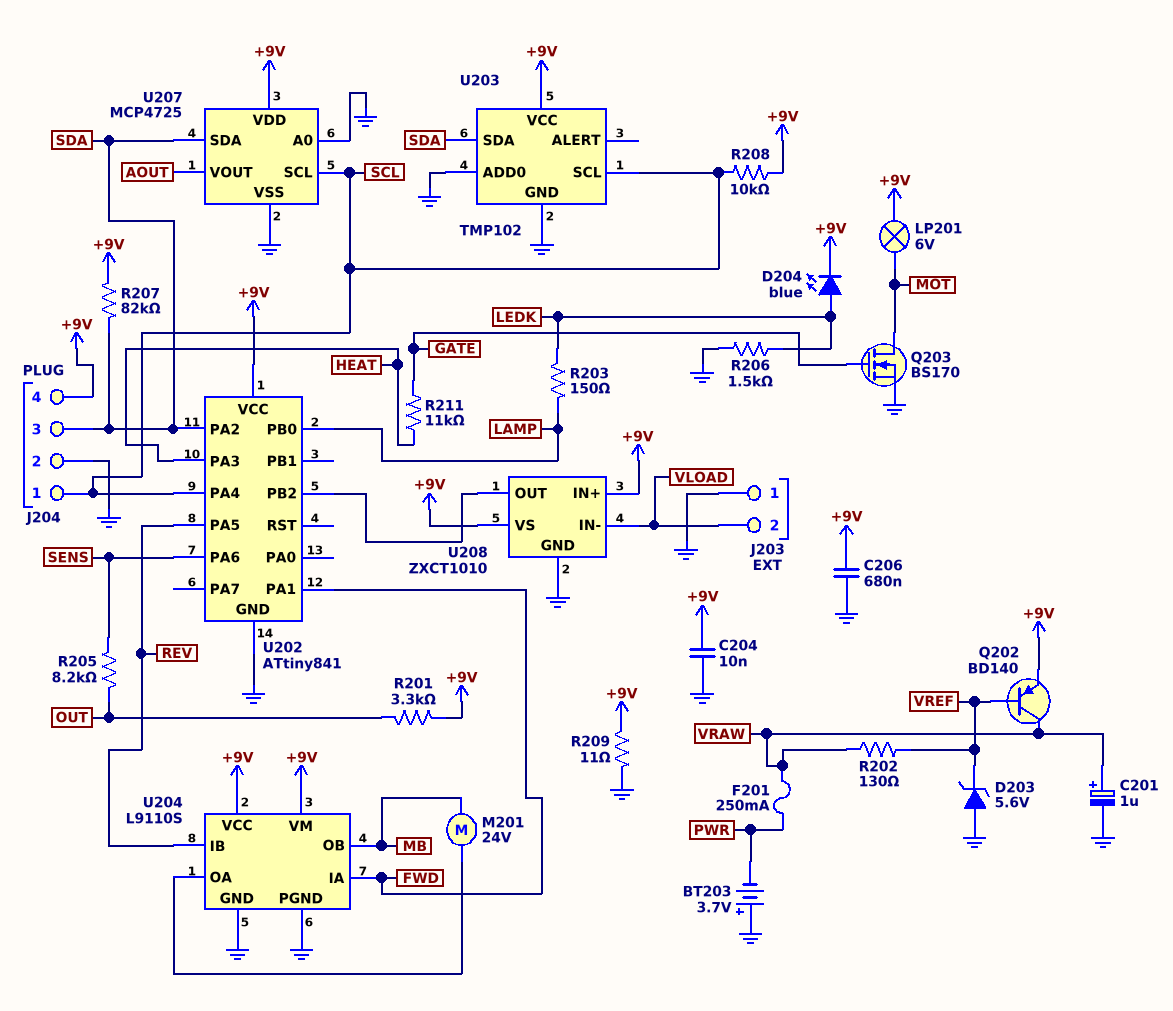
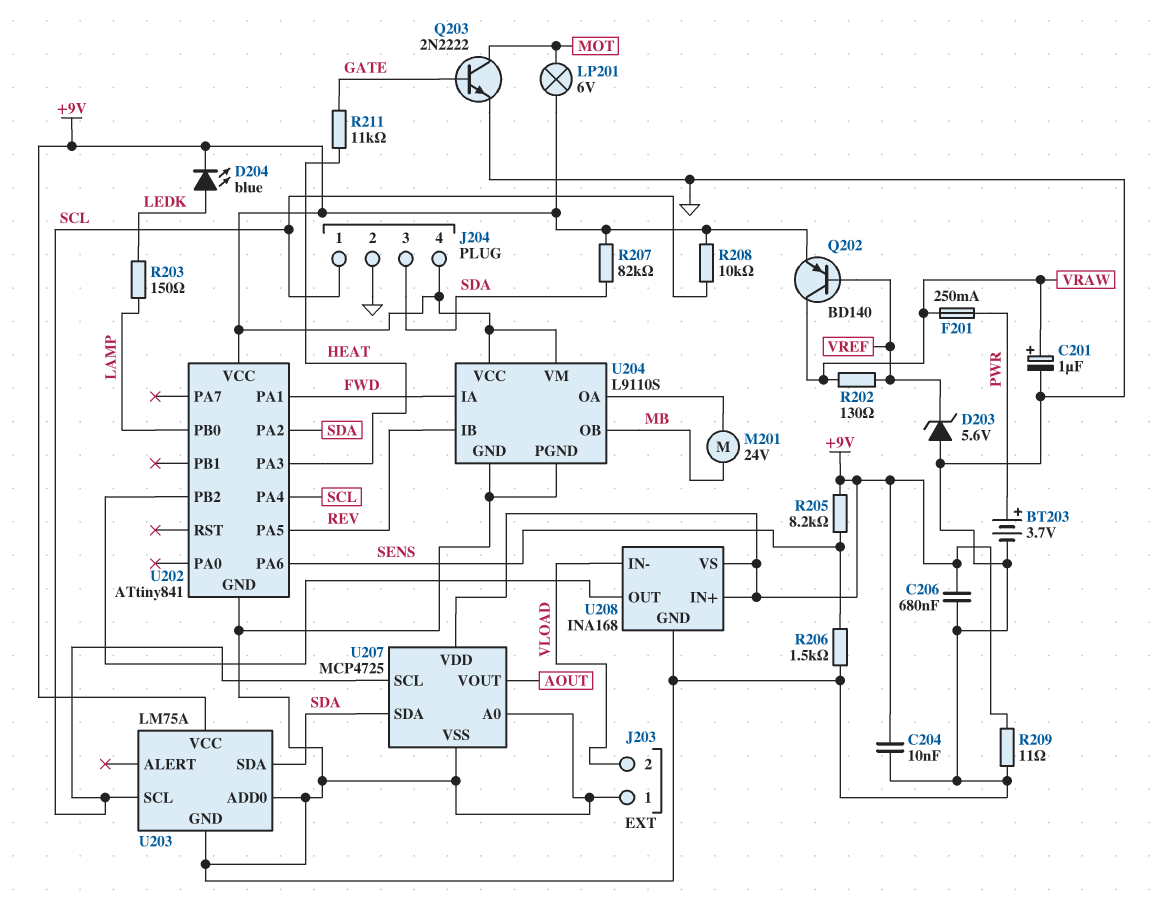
BT203: 3.7V (plus GND, minus PWR) -> 3.7V (plus PWR, minus GND)
Q203: NMOS BS170 (G GATE, D MOT, S GND) -> NPN 2N2222 (B GATE, C MOT, E GND)
R201: 3.3k (+9V, OUT) -> none
R205: 8.2k (OUT, SENS) -> 8.2k (+9V, SENS)
R206: 1.5k (GND, LEDK) -> 1.5k (GND, SENS)
U203: TMP102 -> LM75A
U208: ZXCT1010 -> INA168

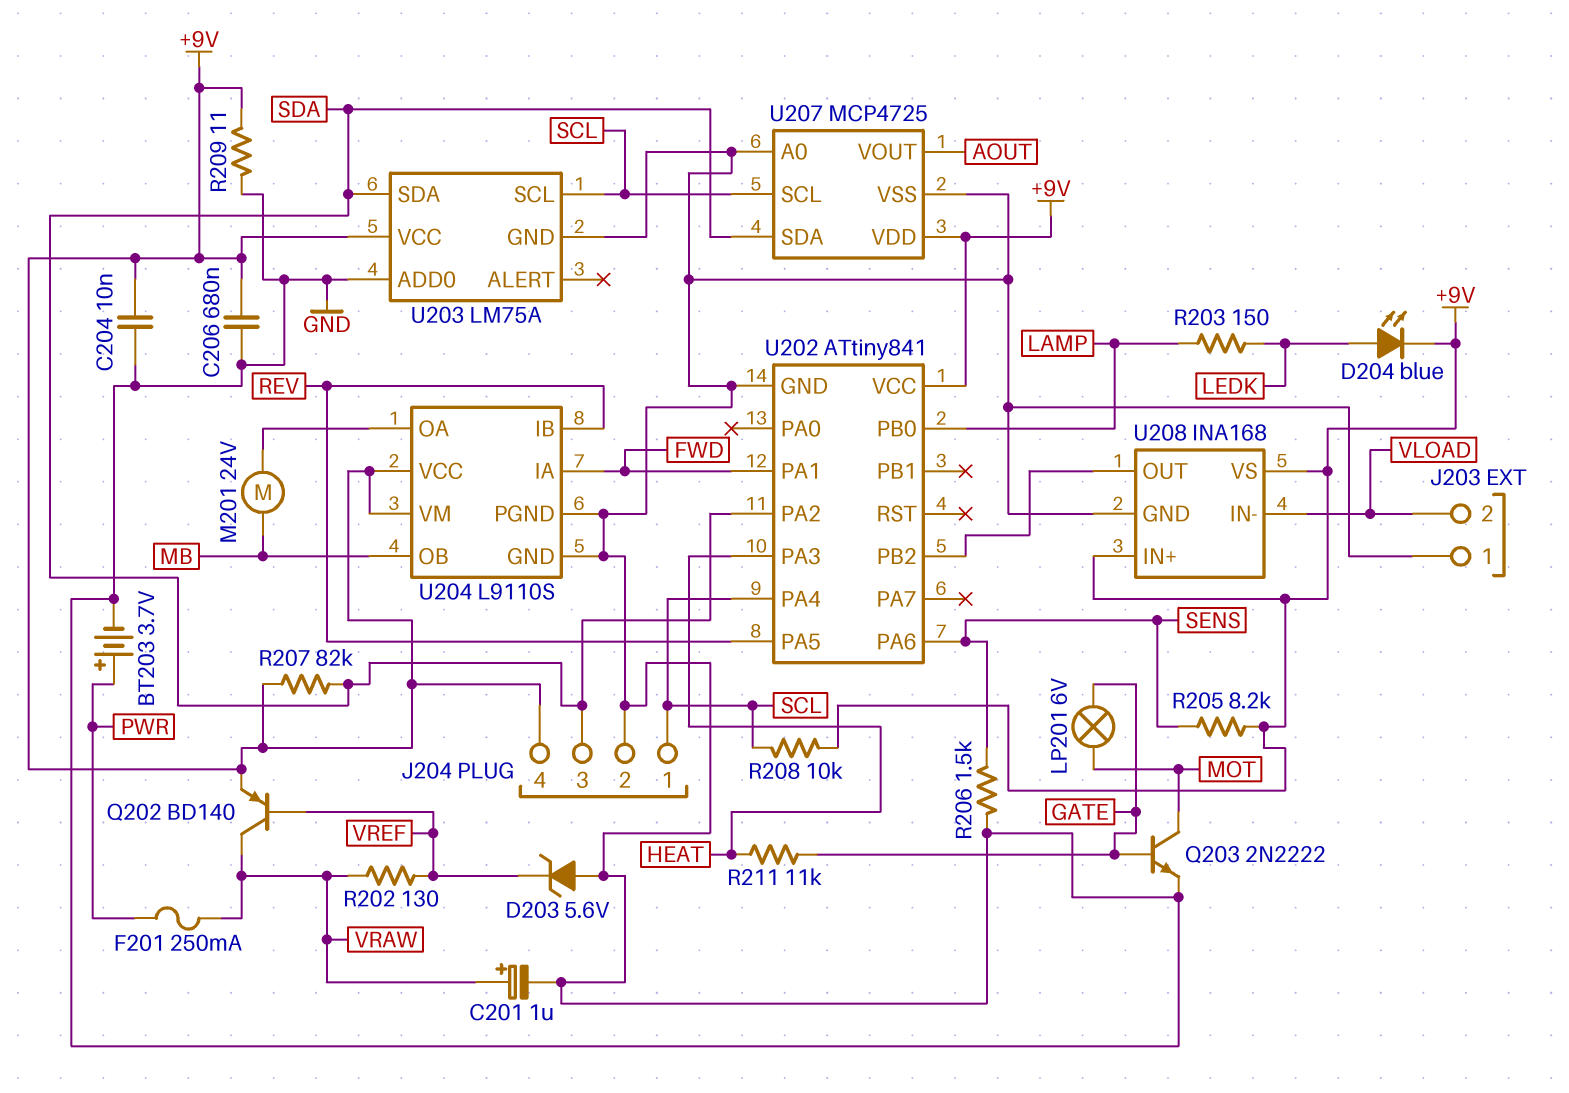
LP201: lamp 6V (+9V, MOT) -> lamp 6V (GATE, MOT)

